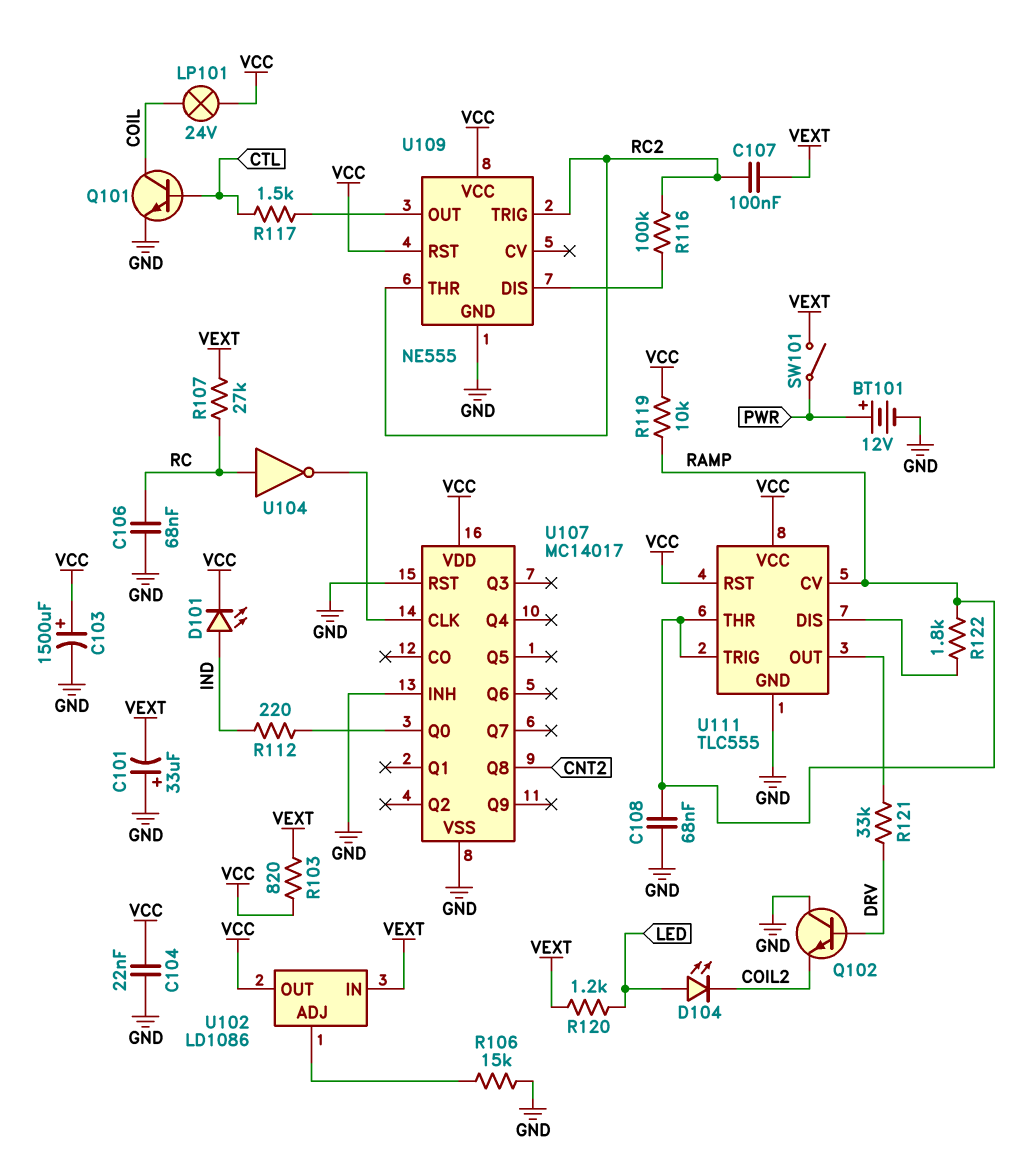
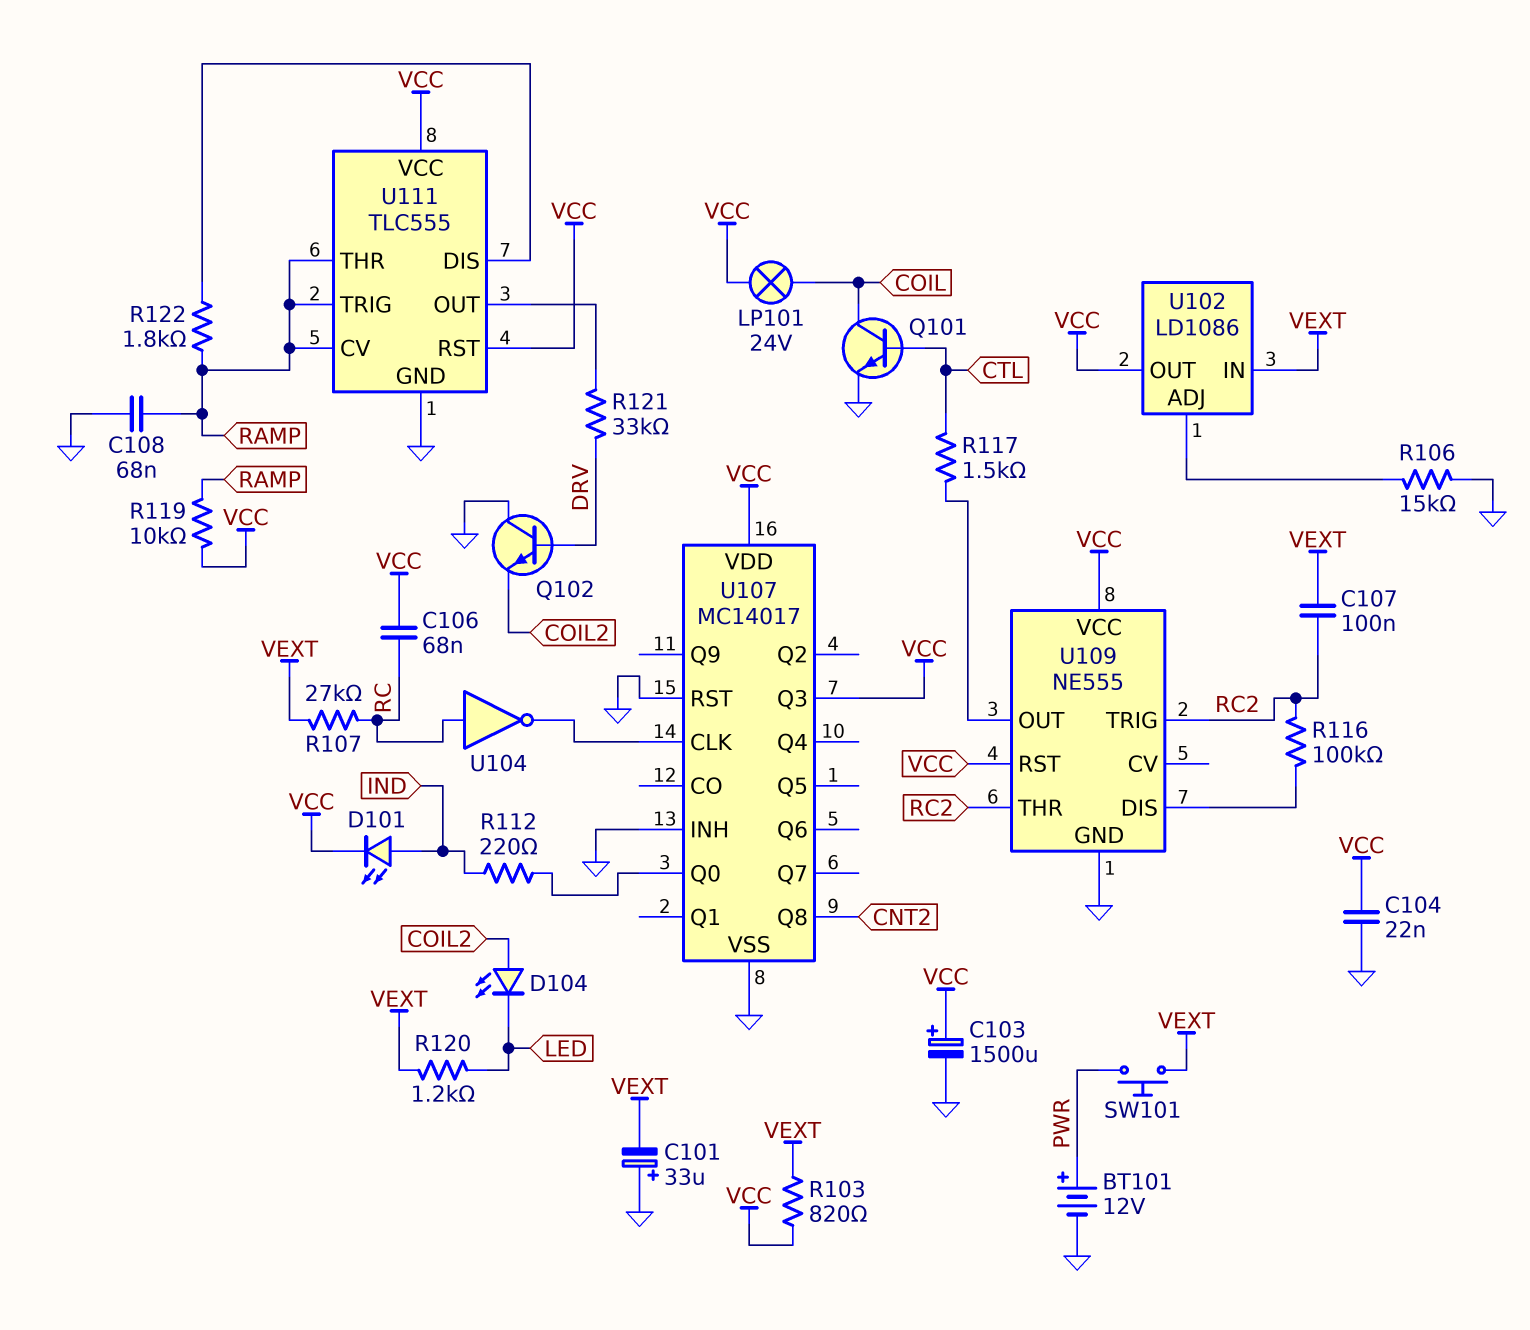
C106: 68nF (GND, RC) -> 68nF (RC, VCC)
D104: LED (A LED, K COIL2) -> LED (A COIL2, K LED)
SW101: switch (PWR, VEXT) -> button (PWR, VEXT)
U107 pin Q3: none -> VCC

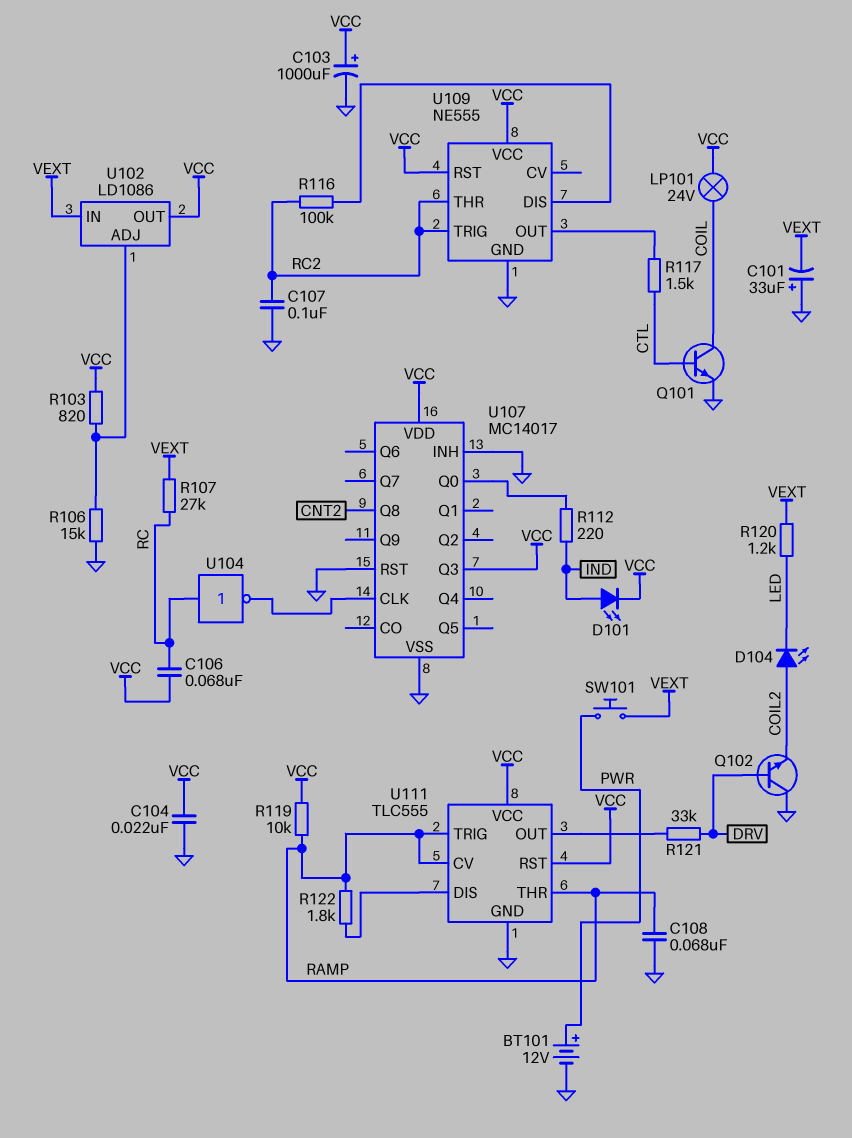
C103: 1500uF (plus VCC, minus GND) -> 1000uF (plus VCC, minus GND)
C107: 100nF (RC2, VEXT) -> 100nF (GND, RC2)
R103: 820 (VCC, VEXT) -> 820 (U102/ADJ, VCC)

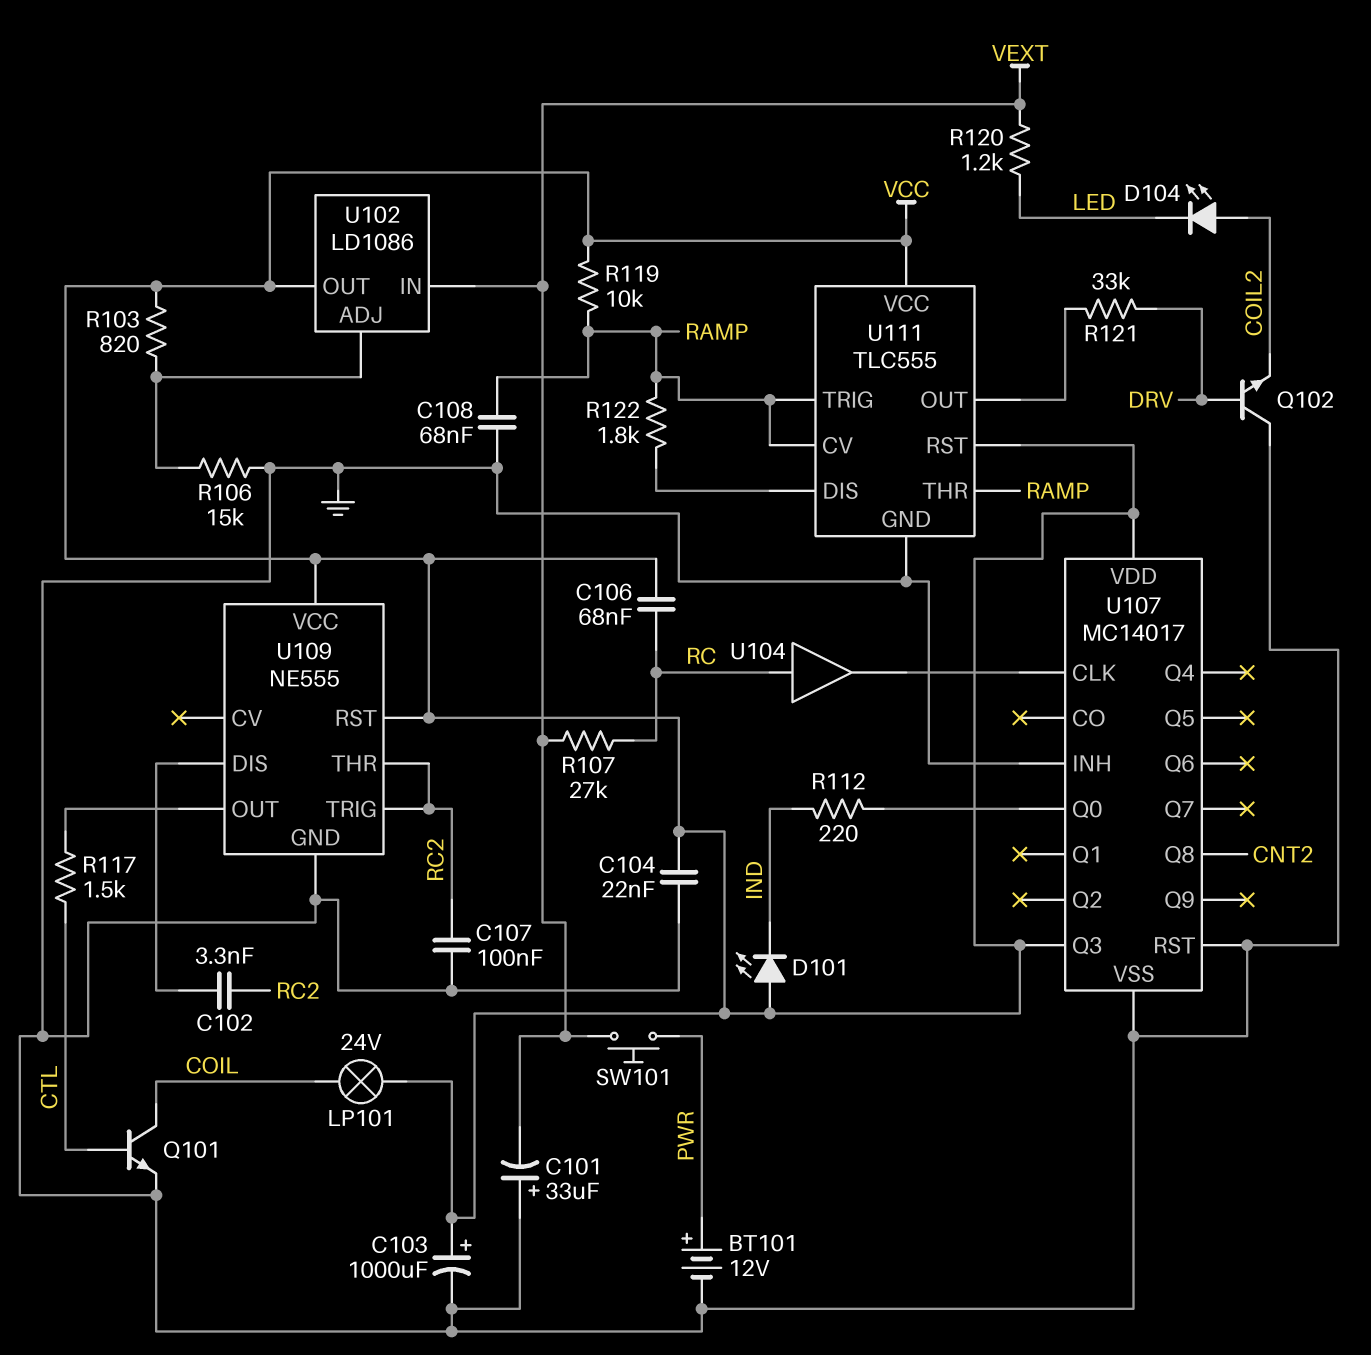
C102: none -> 3.3nF (RC2, U109/DIS)
D101: LED (A IND, K VCC) -> LED (A VCC, K IND)
R116: 100k (RC2, U109/DIS) -> none
U104: NOT (in RC, out U107/CLK) -> buffer (in RC, out U107/CLK)

